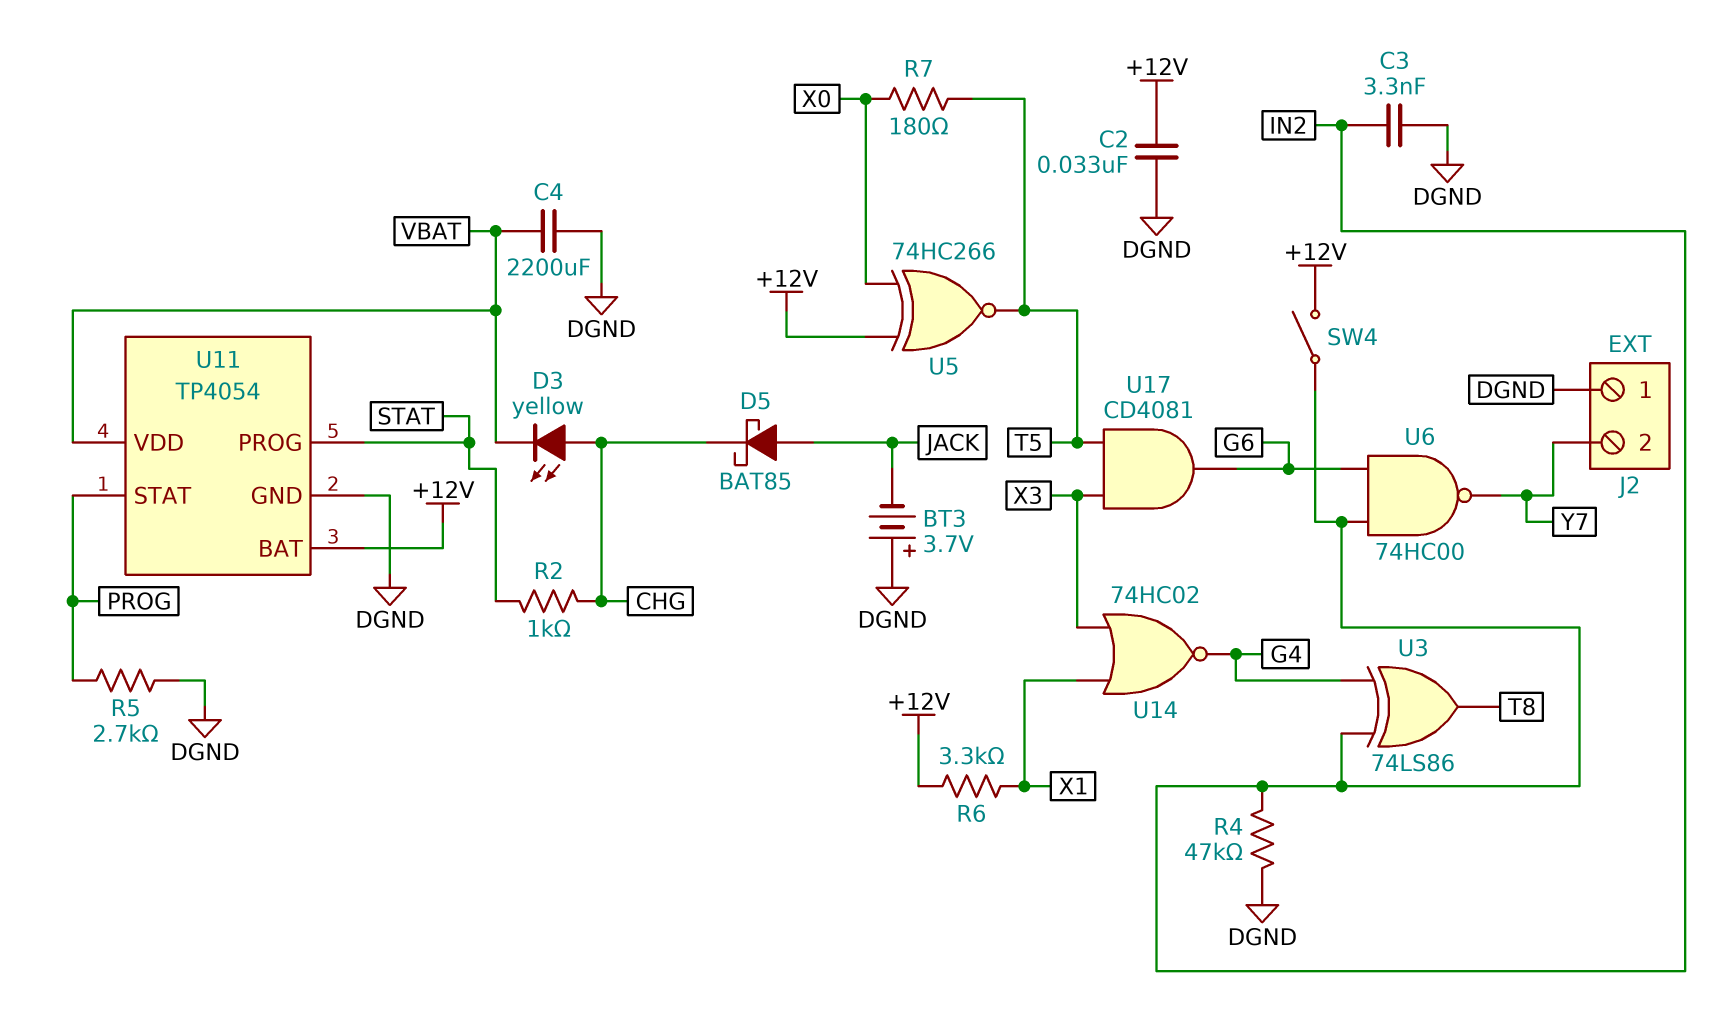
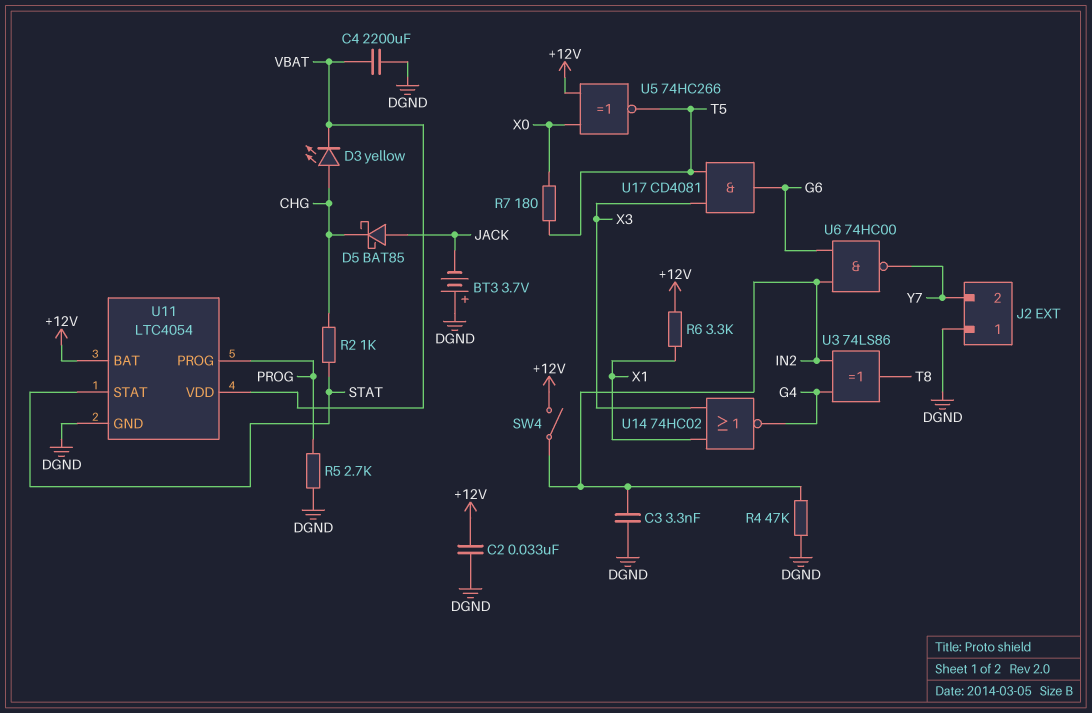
U11: TP4054 -> LTC4054
U11 pin PROG: STAT -> PROG
U11 pin STAT: PROG -> STAT

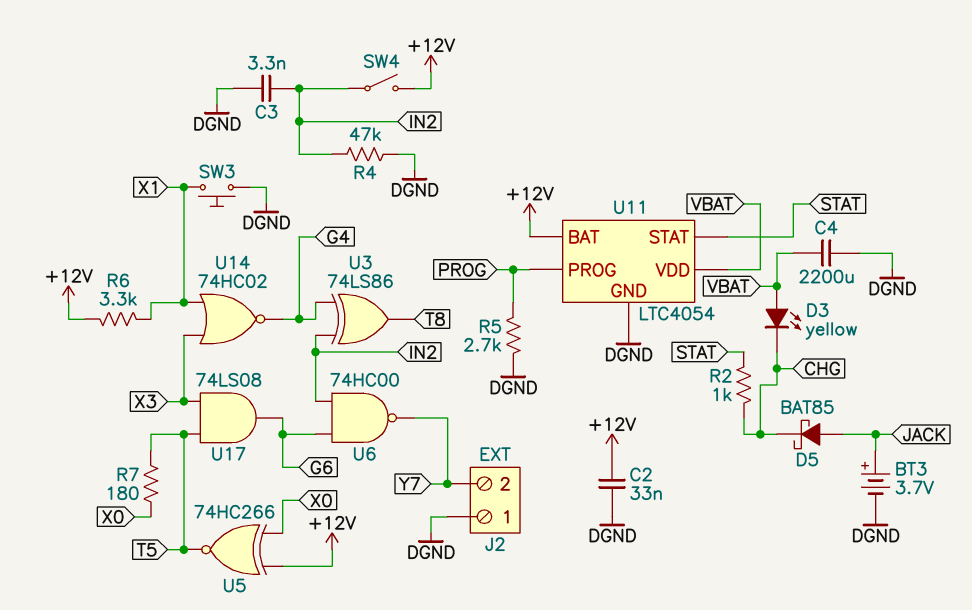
BT3: 3.7V (plus DGND, minus JACK) -> 3.7V (plus JACK, minus DGND)
D3: LED yellow (A CHG, K VBAT) -> LED yellow (A VBAT, K CHG)
SW3: none -> button (DGND, X1)
U17: AND CD4081 (in T5, in X3, out G6) -> AND 74LS08 (in T5, in X3, out G6)

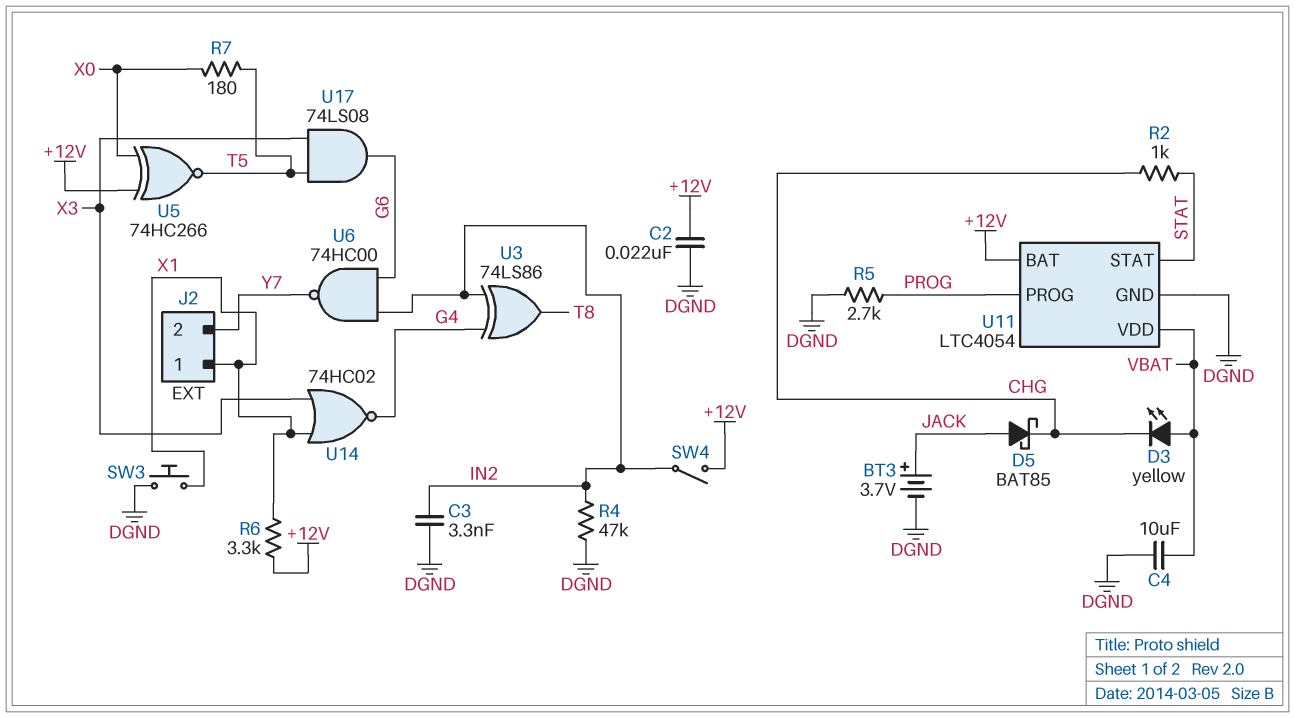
C2: 33nF (+12V, DGND) -> 22nF (+12V, DGND)
C4: 2200uF (DGND, VBAT) -> 10uF (DGND, VBAT)
J2 pin 1: DGND -> X1

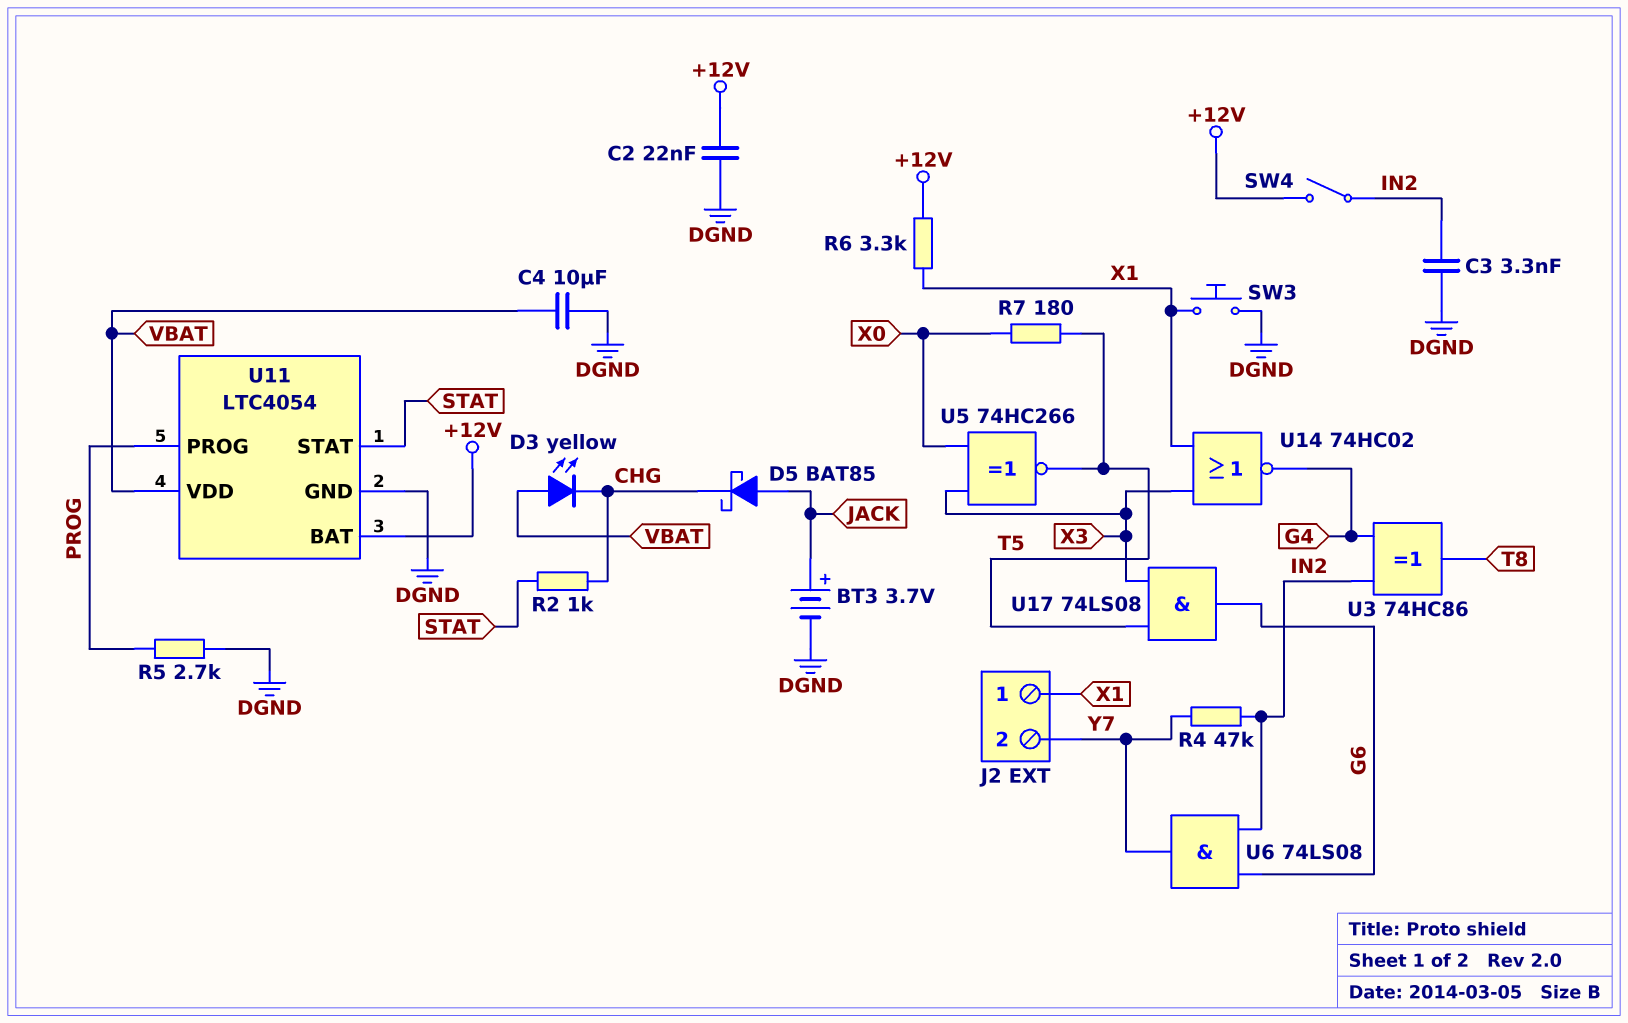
R4: 47k (DGND, IN2) -> 47k (IN2, Y7)
U3: XOR 74LS86 (in G4, in IN2, out T8) -> XOR 74HC86 (in G4, in IN2, out T8)
U5: XNOR 74HC266 (in +12V, in X0, out T5) -> XNOR 74HC266 (in X0, in X3, out T5)
U6: NAND 74HC00 (in G6, in IN2, out Y7) -> AND 74LS08 (in G6, in IN2, out Y7)

